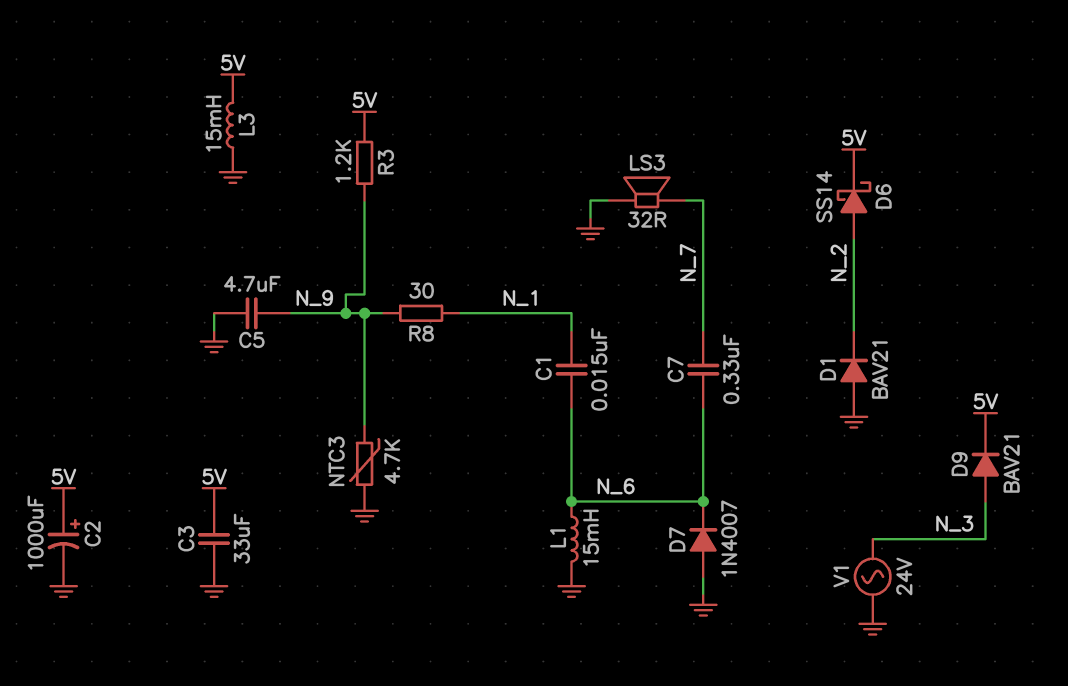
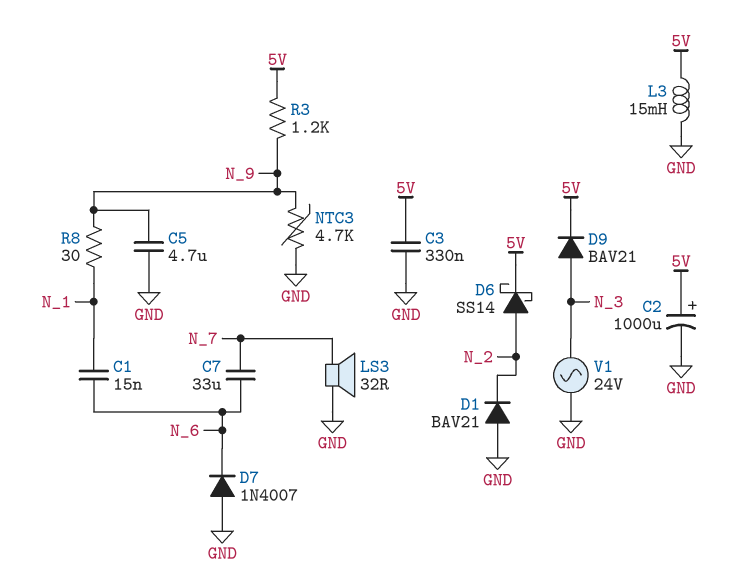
C3: 33uF (5V, GND) -> 330nF (5V, GND)
C7: 330nF (N_6, N_7) -> 33uF (N_6, N_7)
L1: 15mH (GND, N_6) -> none

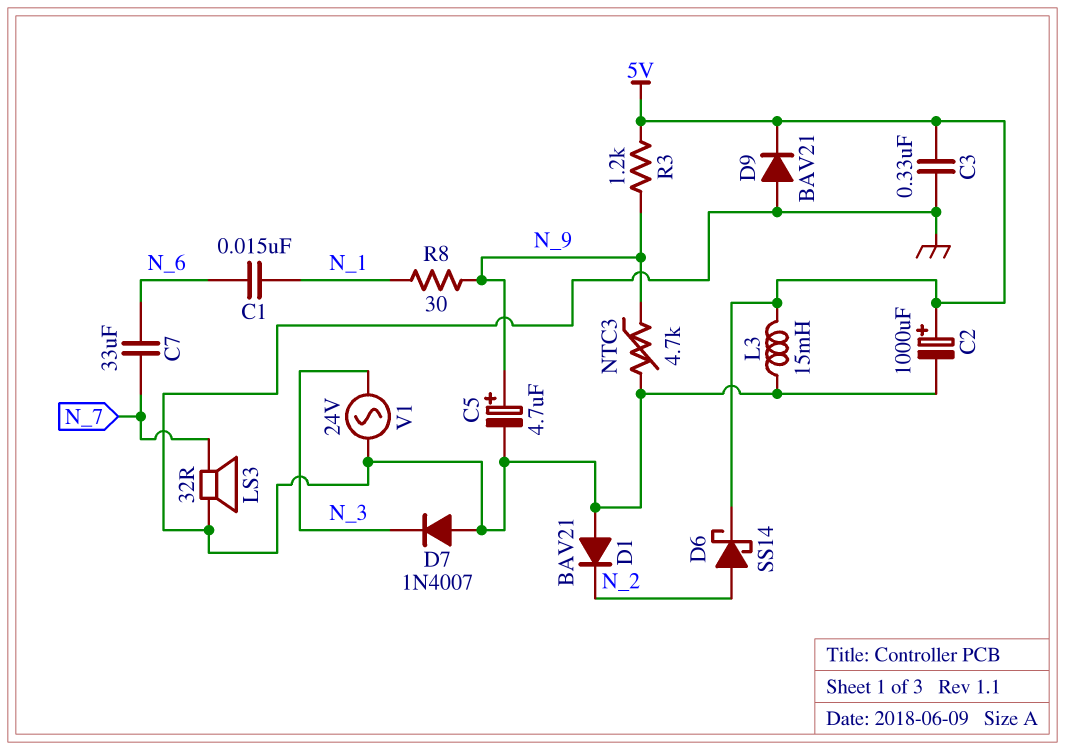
C5: 4.7uF (GND, N_9) -> 4.7uF (plus N_9, minus GND)
D7: diode 1N4007 (A GND, K N_6) -> diode 1N4007 (A GND, K N_3)
D9: diode BAV21 (A N_3, K 5V) -> diode BAV21 (A GND, K 5V)

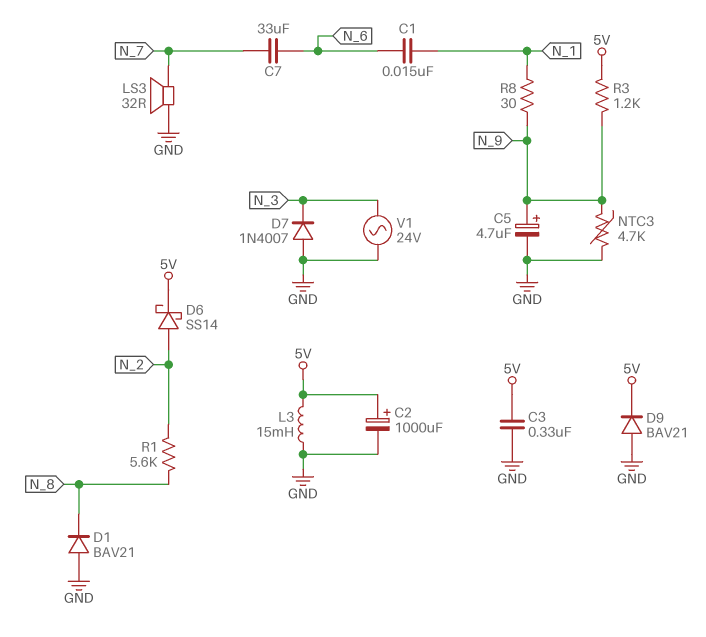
D1: diode BAV21 (A GND, K N_2) -> diode BAV21 (A GND, K N_8)
R1: none -> 5.6k (N_2, N_8)

